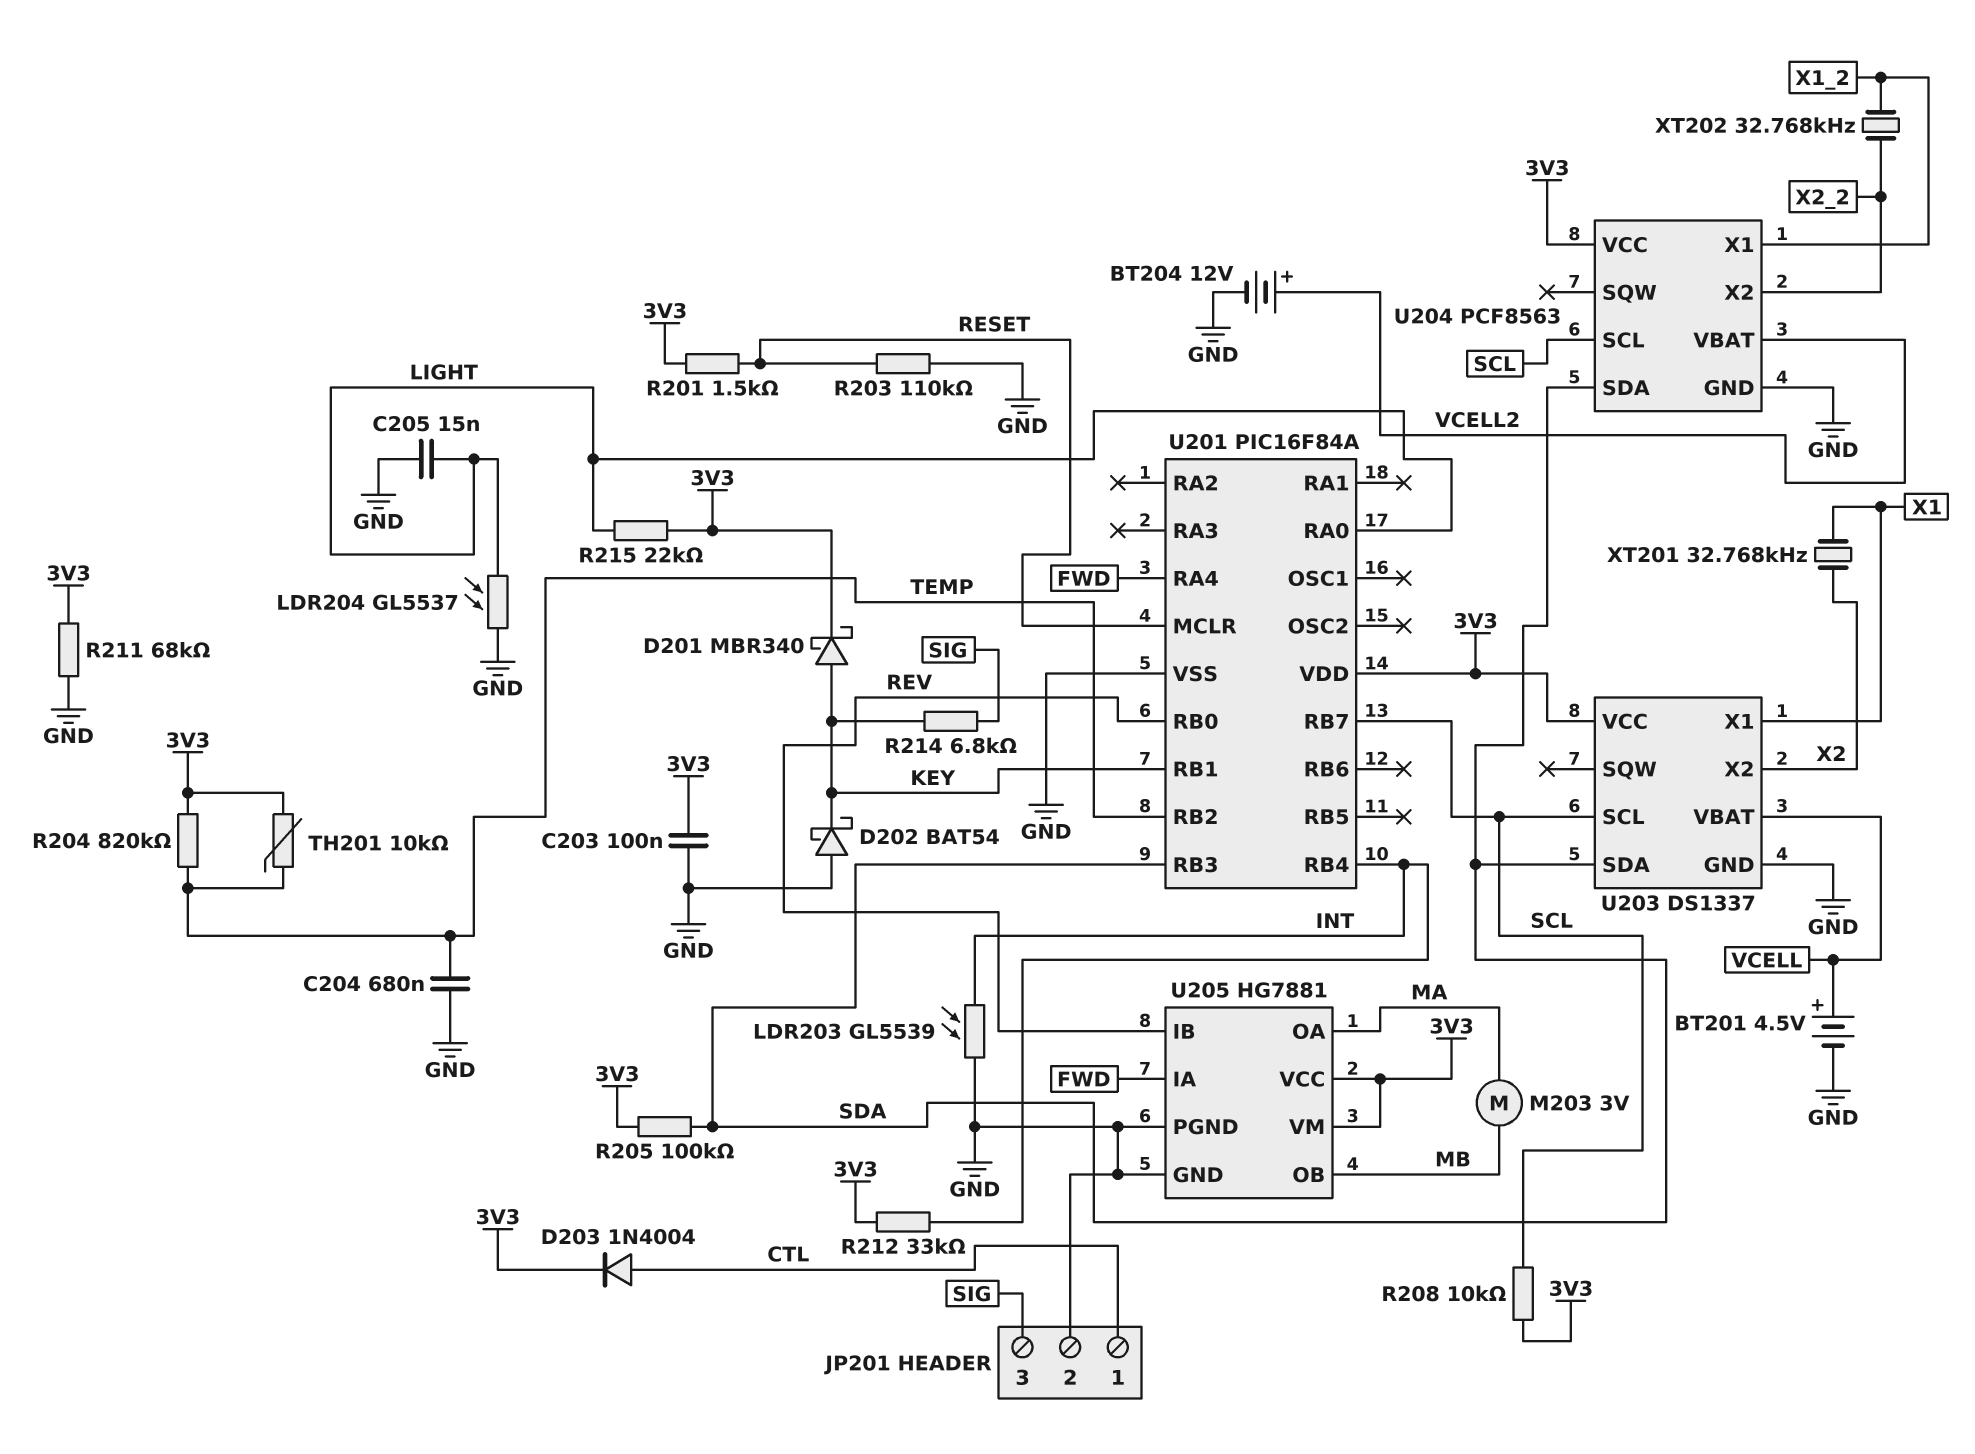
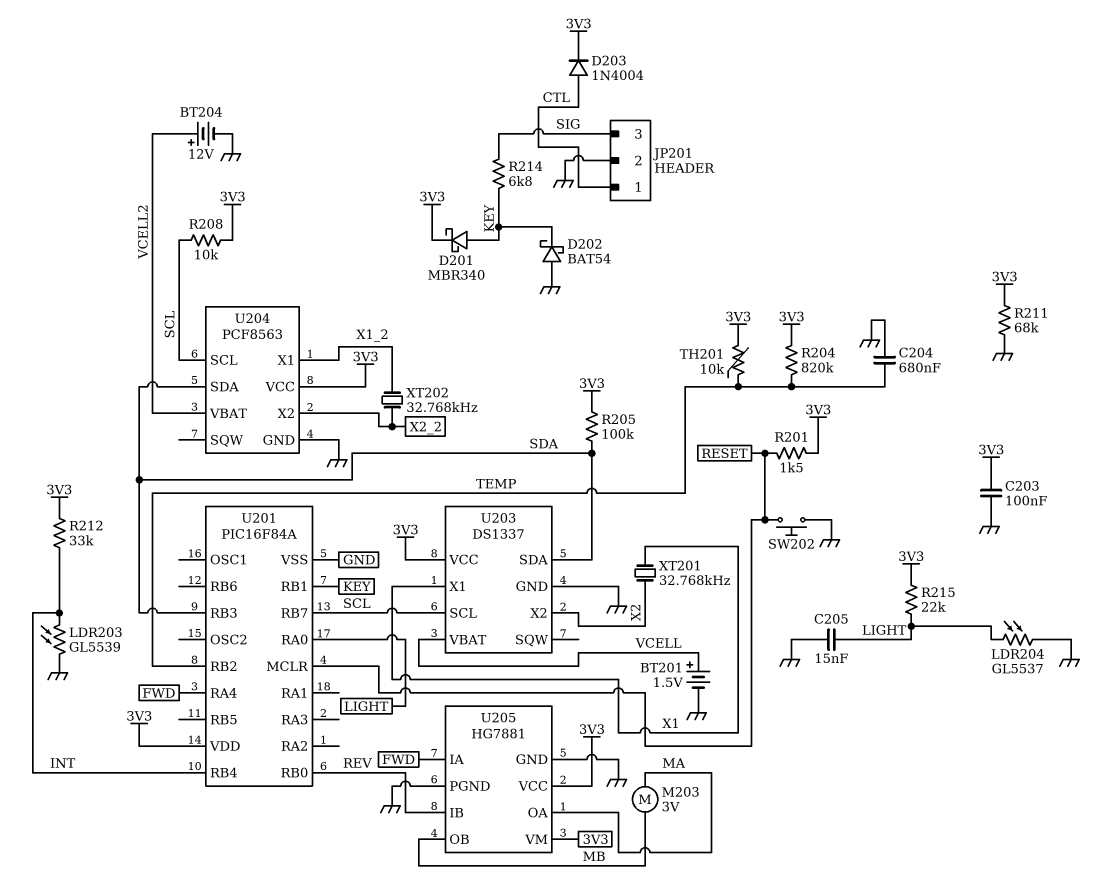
BT201: 4.5V (plus VCELL, minus GND) -> 1.5V (plus VCELL, minus GND)
R203: 110k (GND, RESET) -> none
SW202: none -> button (GND, RESET)

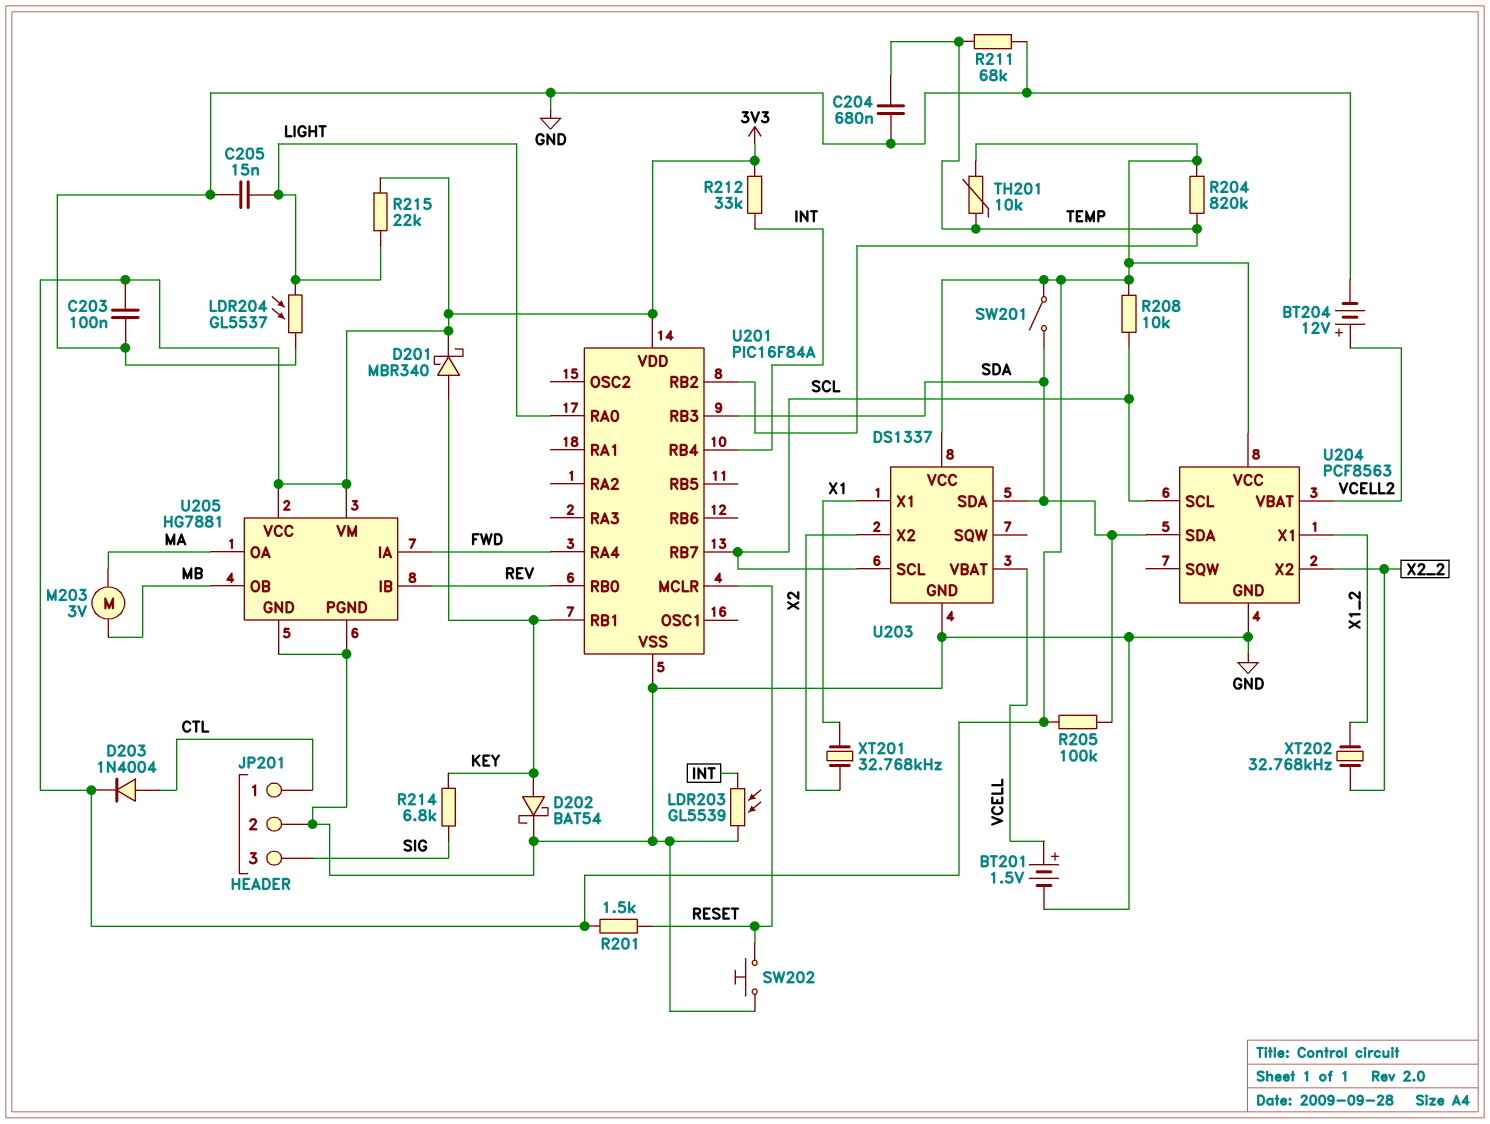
D202: schottky BAT54 (A GND, K KEY) -> schottky BAT54 (A KEY, K GND)
R211: 68k (3V3, GND) -> 68k (GND, TEMP)
SW201: none -> switch (3V3, SDA)

